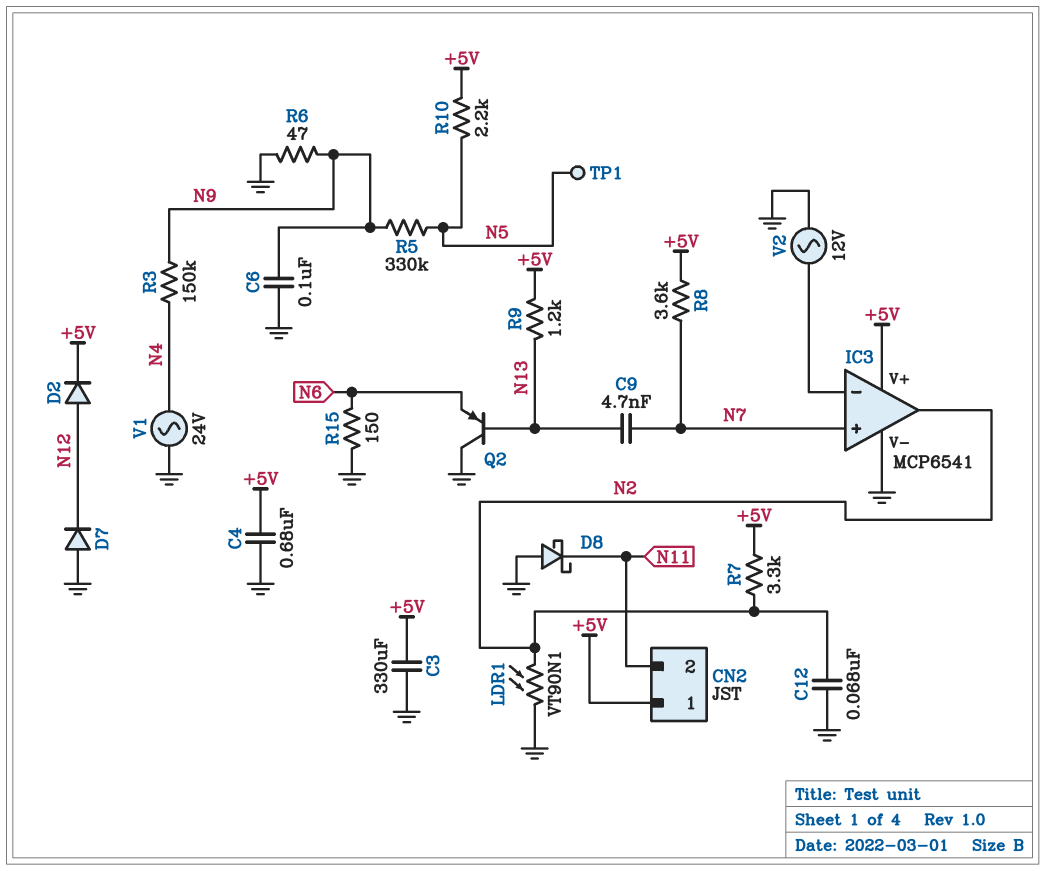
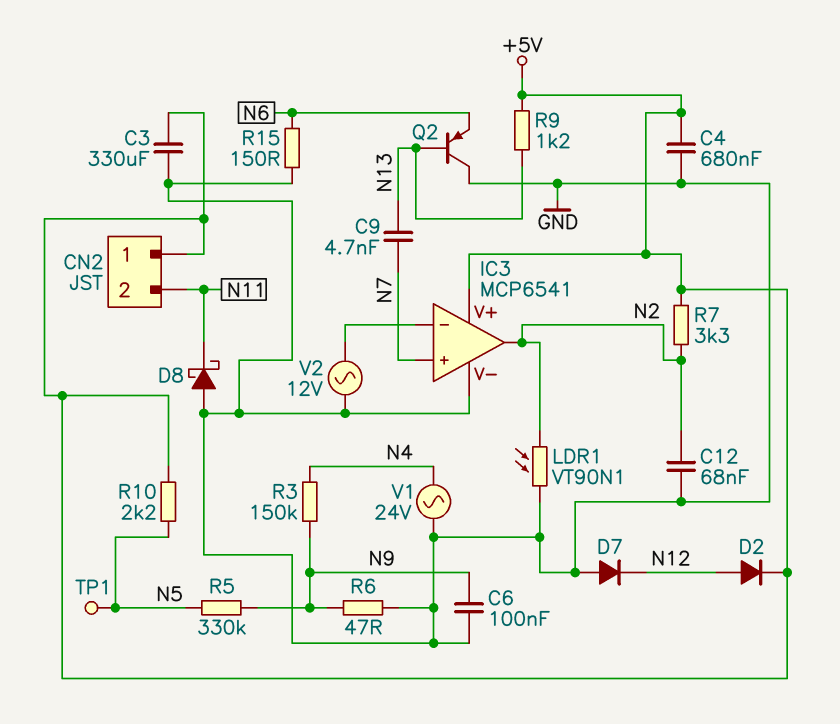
R8: 3.6k (+5V, N7) -> none

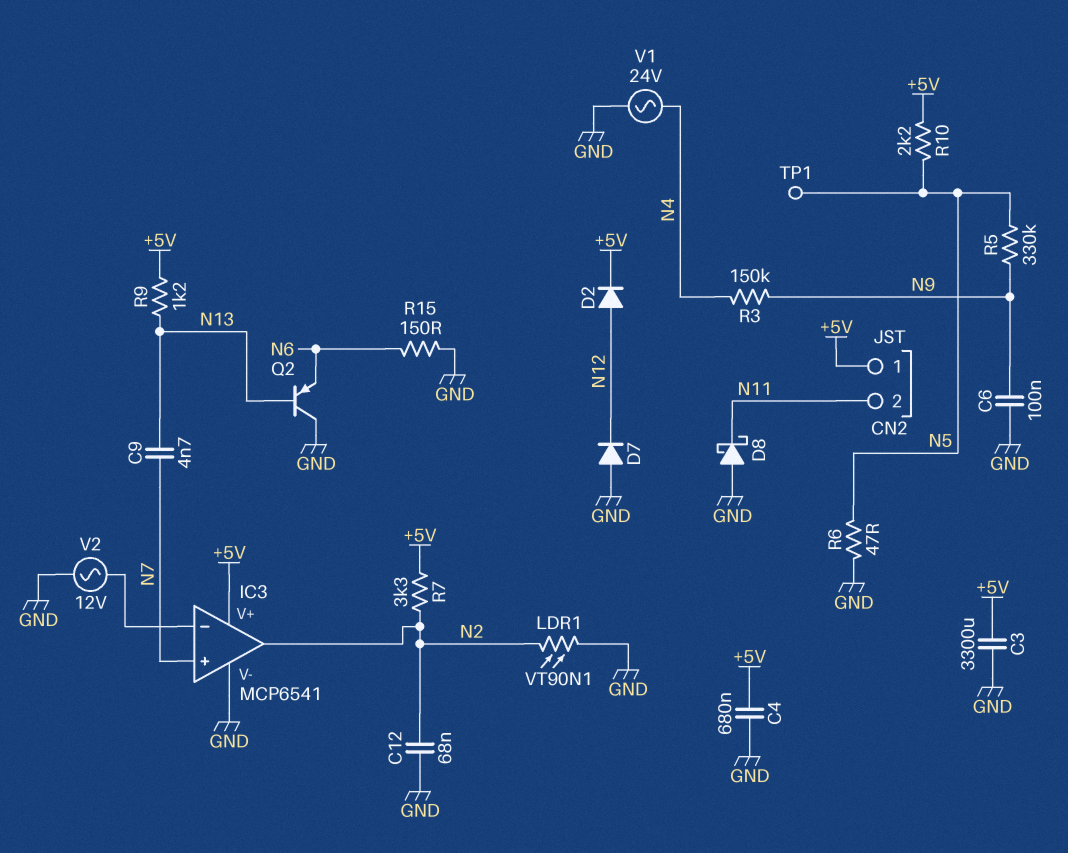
C3: 330uF (+5V, GND) -> 3300uF (+5V, GND)
R6: 47 (GND, N9) -> 47 (GND, N5)

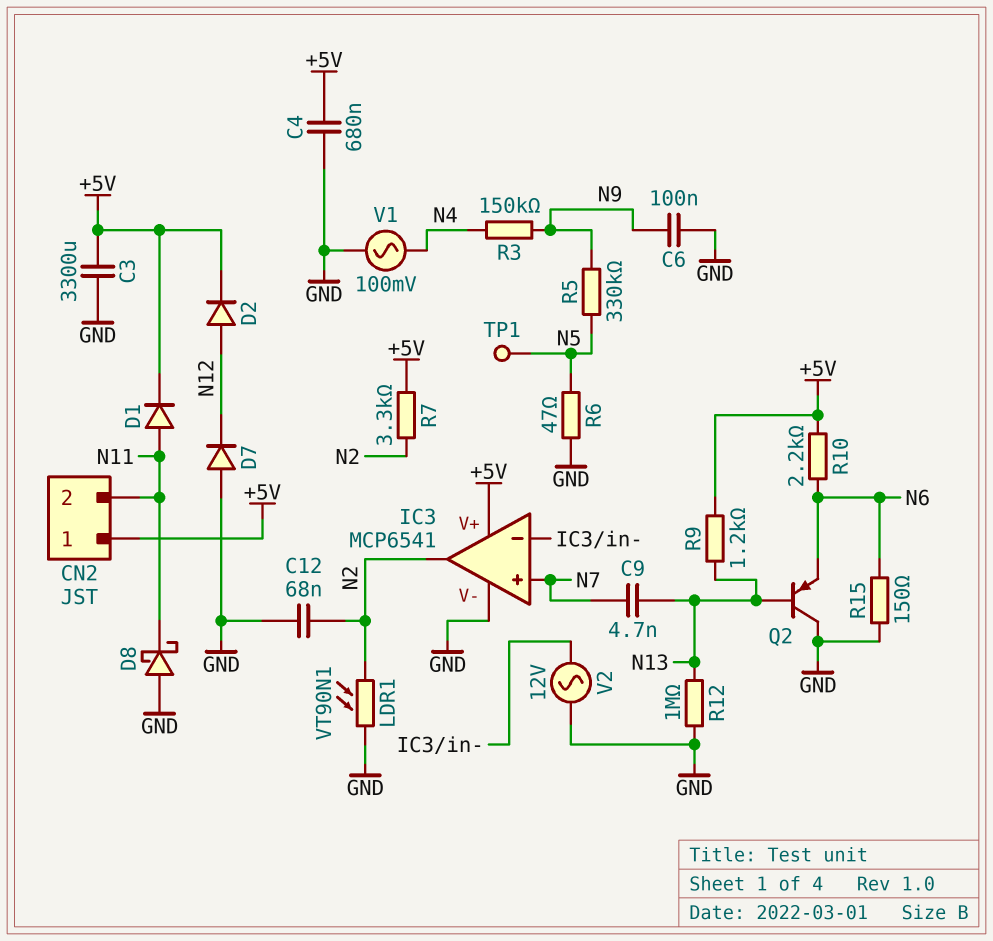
D1: none -> diode (A N11, K +5V)
R10: 2.2k (+5V, N5) -> 2.2k (+5V, N6)
R12: none -> 1M (GND, N13)
V1: AC 24V (GND, N4) -> AC 100mV (GND, N4)

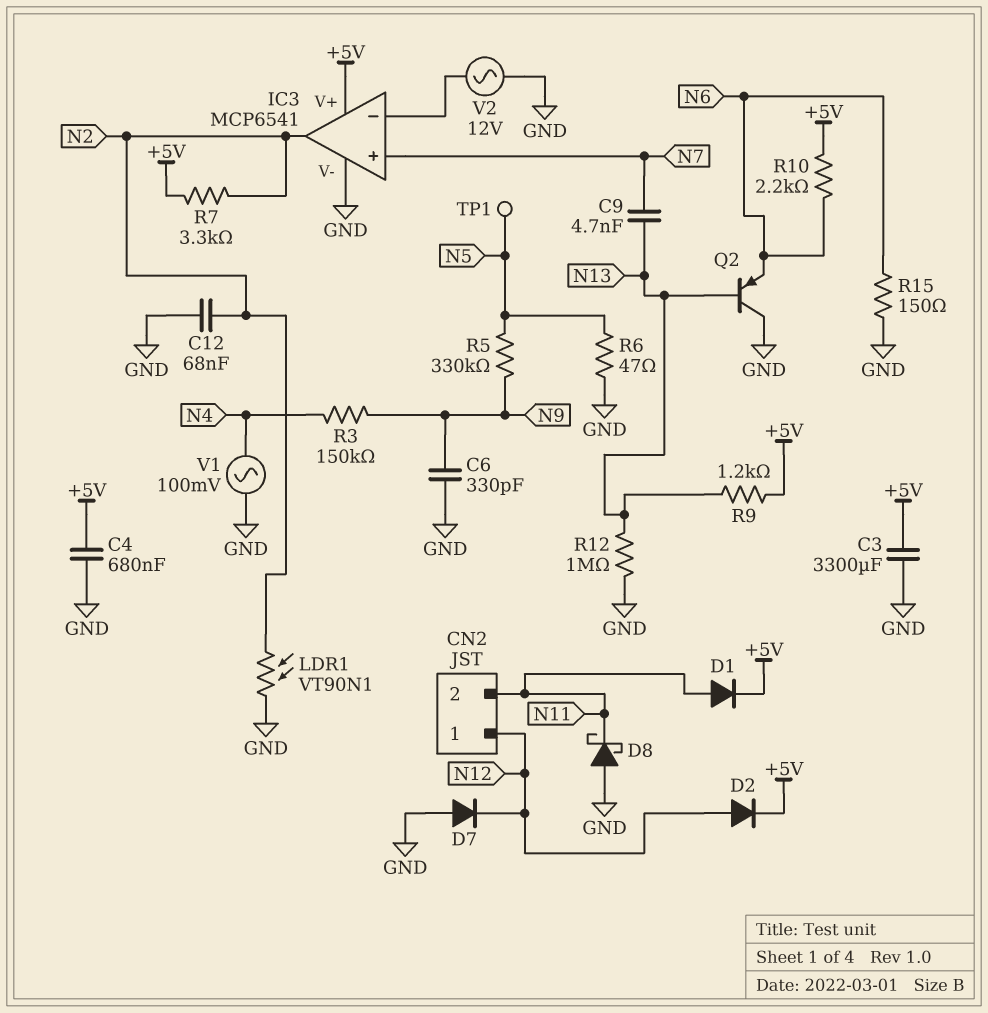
C6: 100nF (GND, N9) -> 330pF (GND, N9)
CN2 pin 1: +5V -> N12

